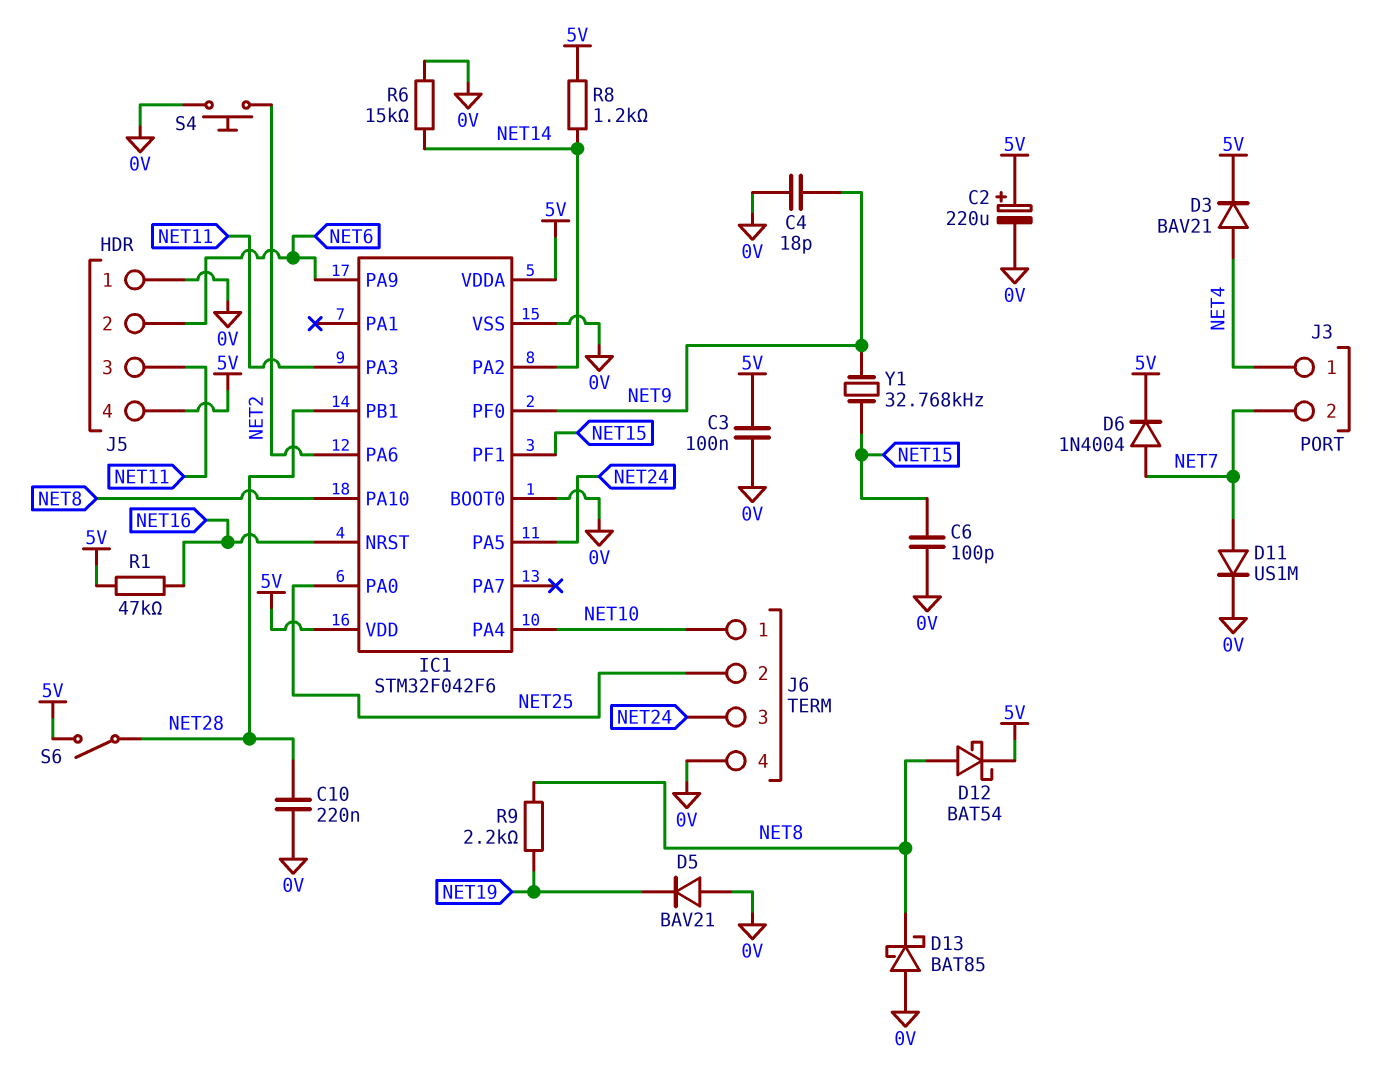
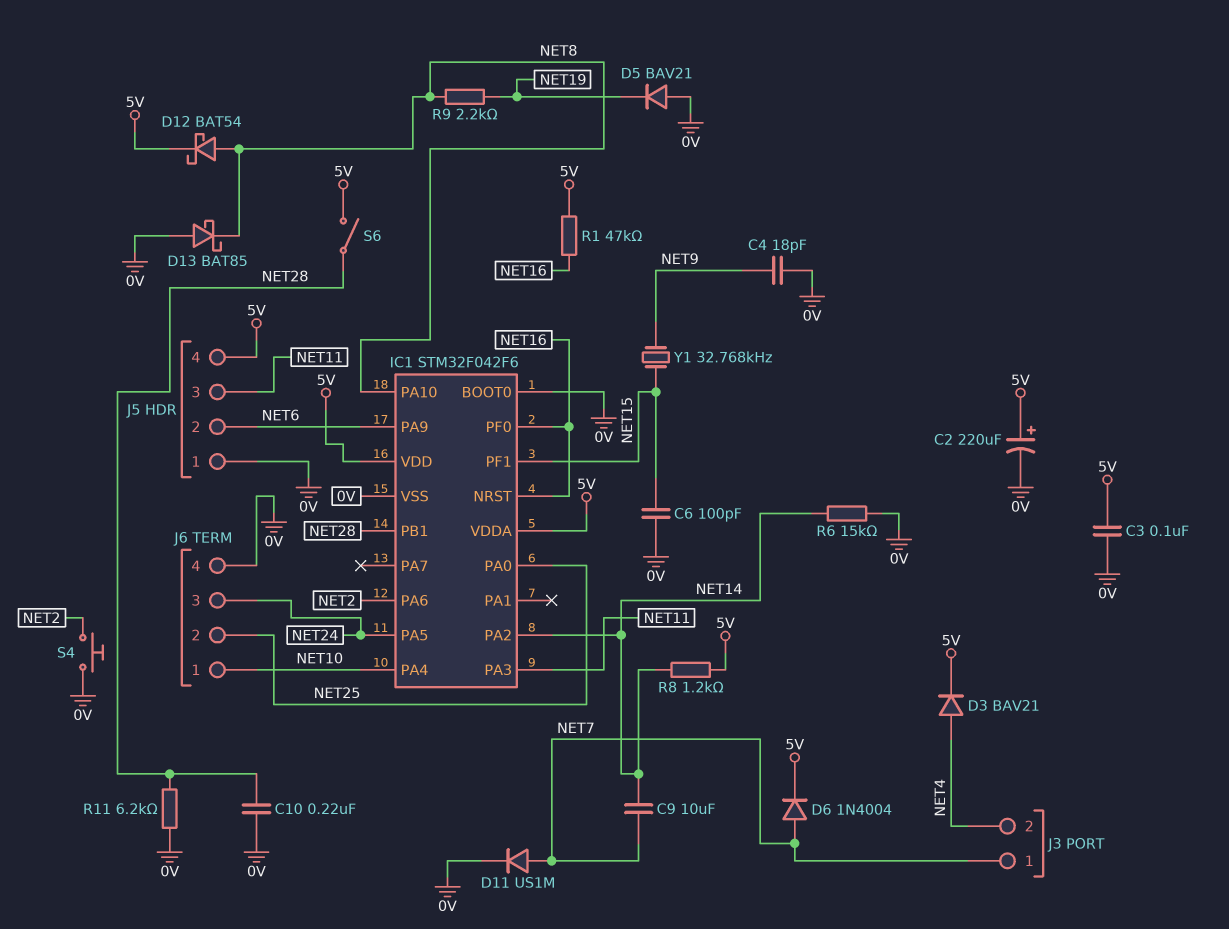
C9: none -> 10uF (NET7, NET14)
IC1 pin PF0: NET9 -> NET16
J3 pin 1: NET4 -> NET7
J3 pin 2: NET7 -> NET4
R11: none -> 6.2k (0V, NET28)

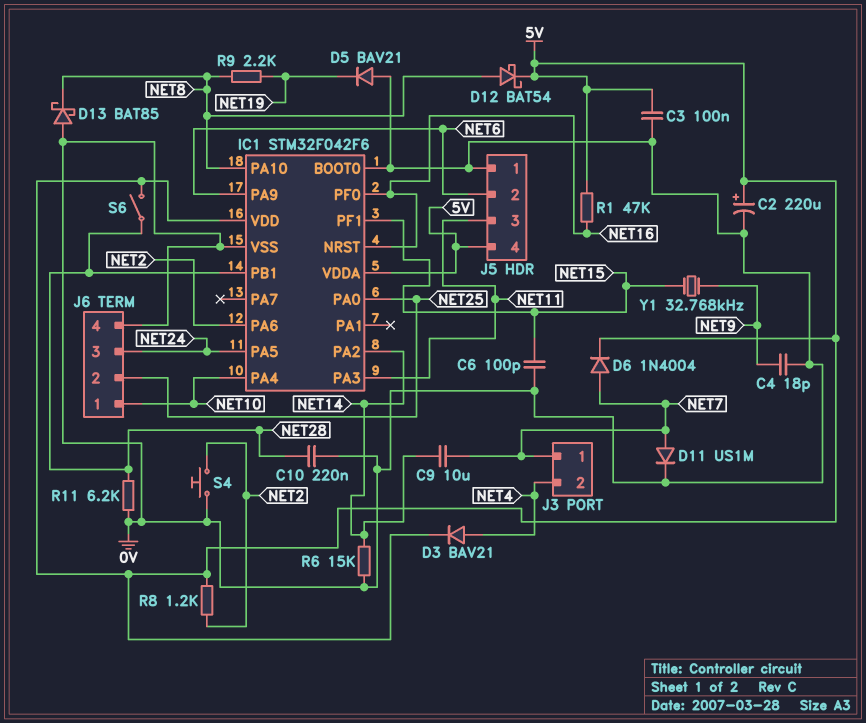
R8: 1.2k (5V, NET14) -> 1.2k (5V, NET2)

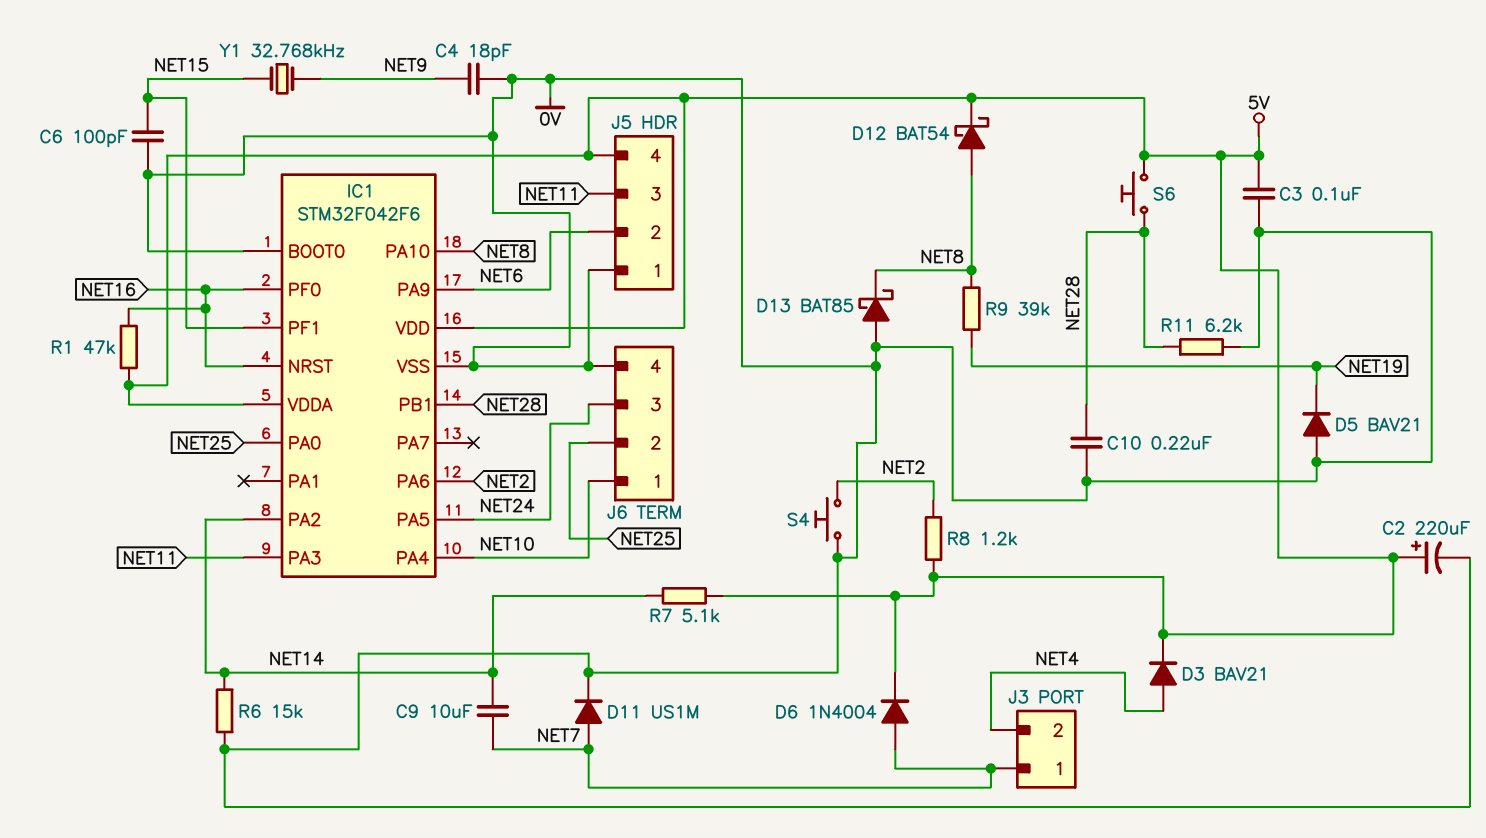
R7: none -> 5.1k (5V, NET14)
R9: 2.2k (NET8, NET19) -> 39k (NET8, NET19)
S6: switch (5V, NET28) -> button (5V, NET28)

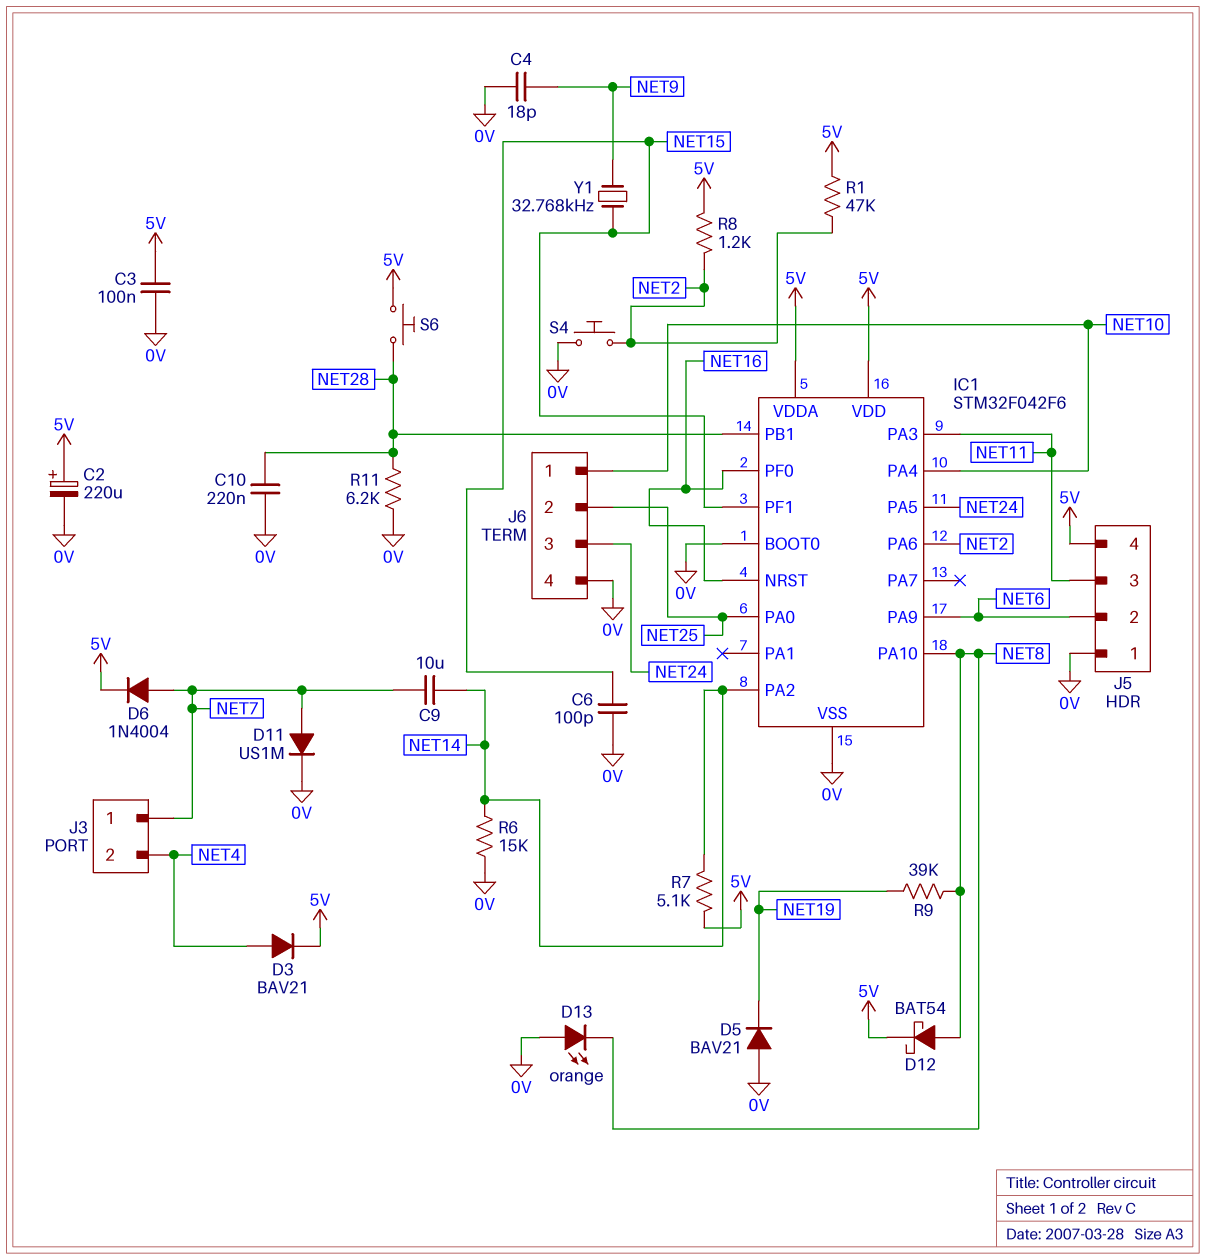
D13: schottky BAT85 (A 0V, K NET8) -> LED orange (A 0V, K NET8)
R1: 47k (5V, NET16) -> 47k (5V, NET2)

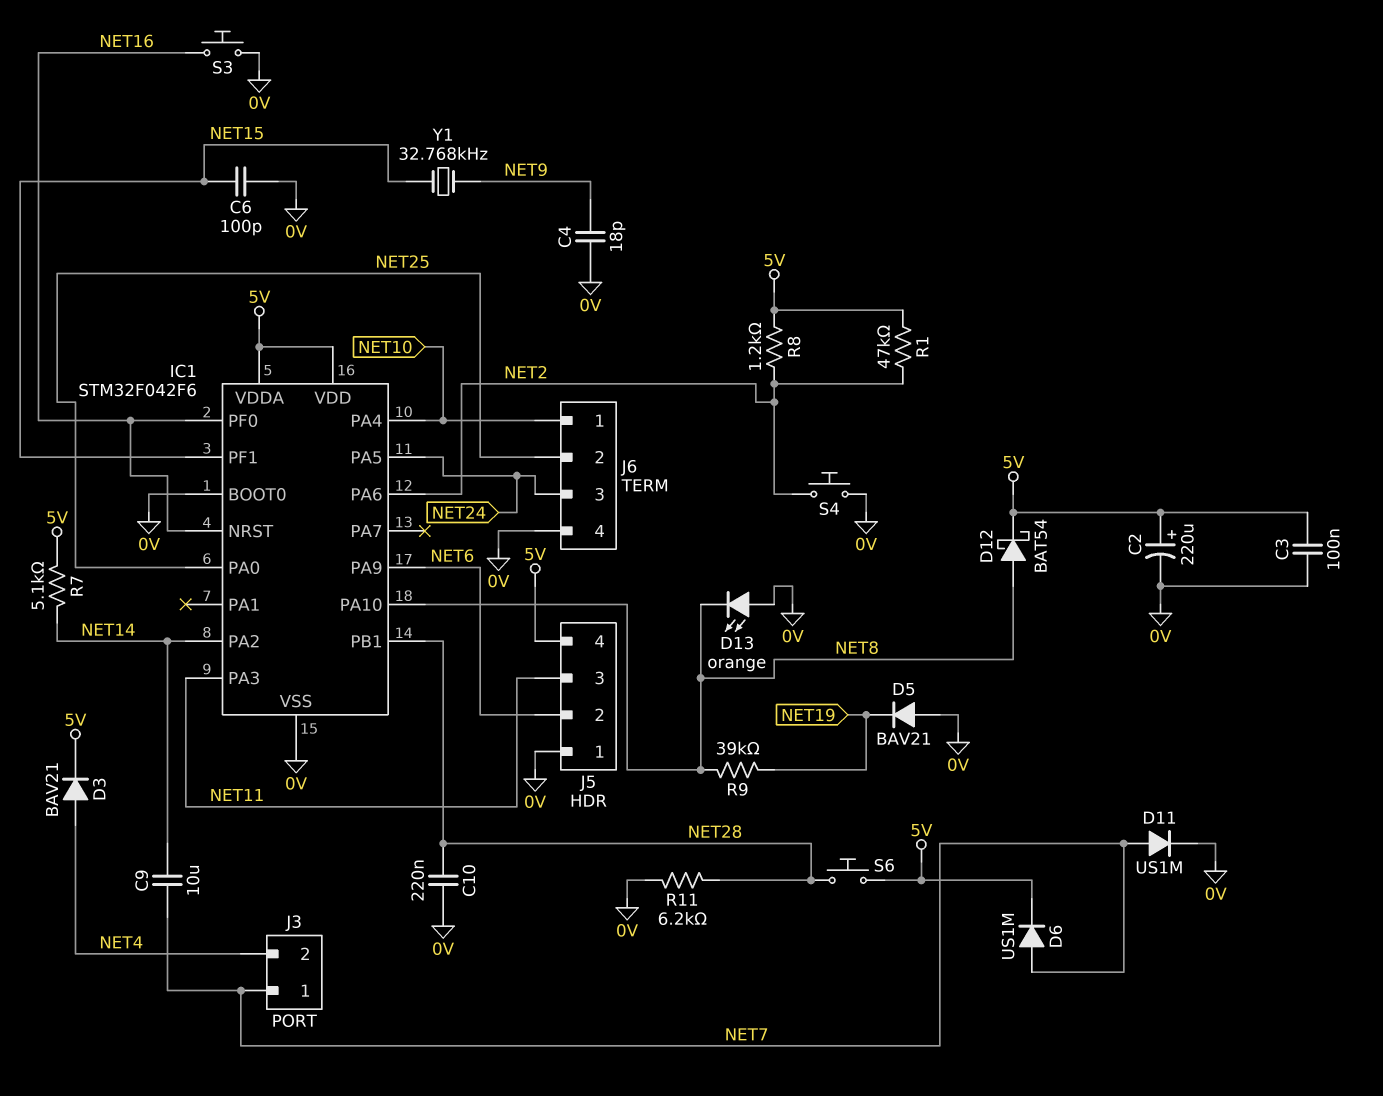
D6: diode 1N4004 (A NET7, K 5V) -> diode US1M (A NET7, K 5V)
R6: 15k (0V, NET14) -> none
S3: none -> button (0V, NET16)

